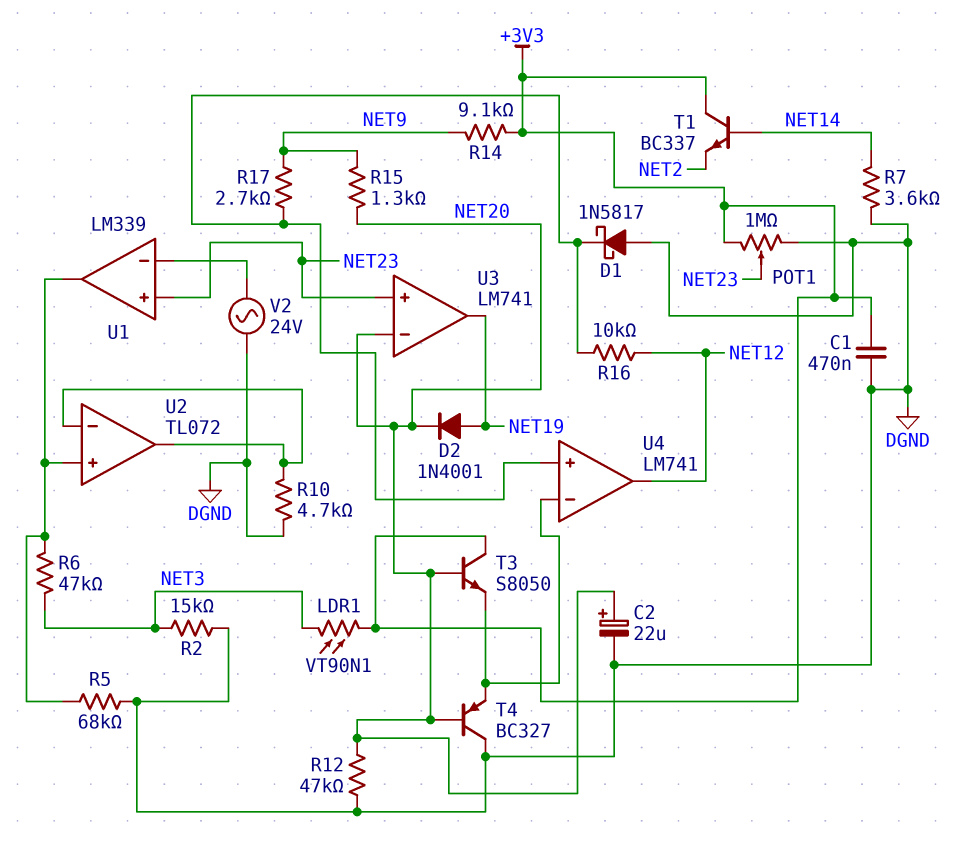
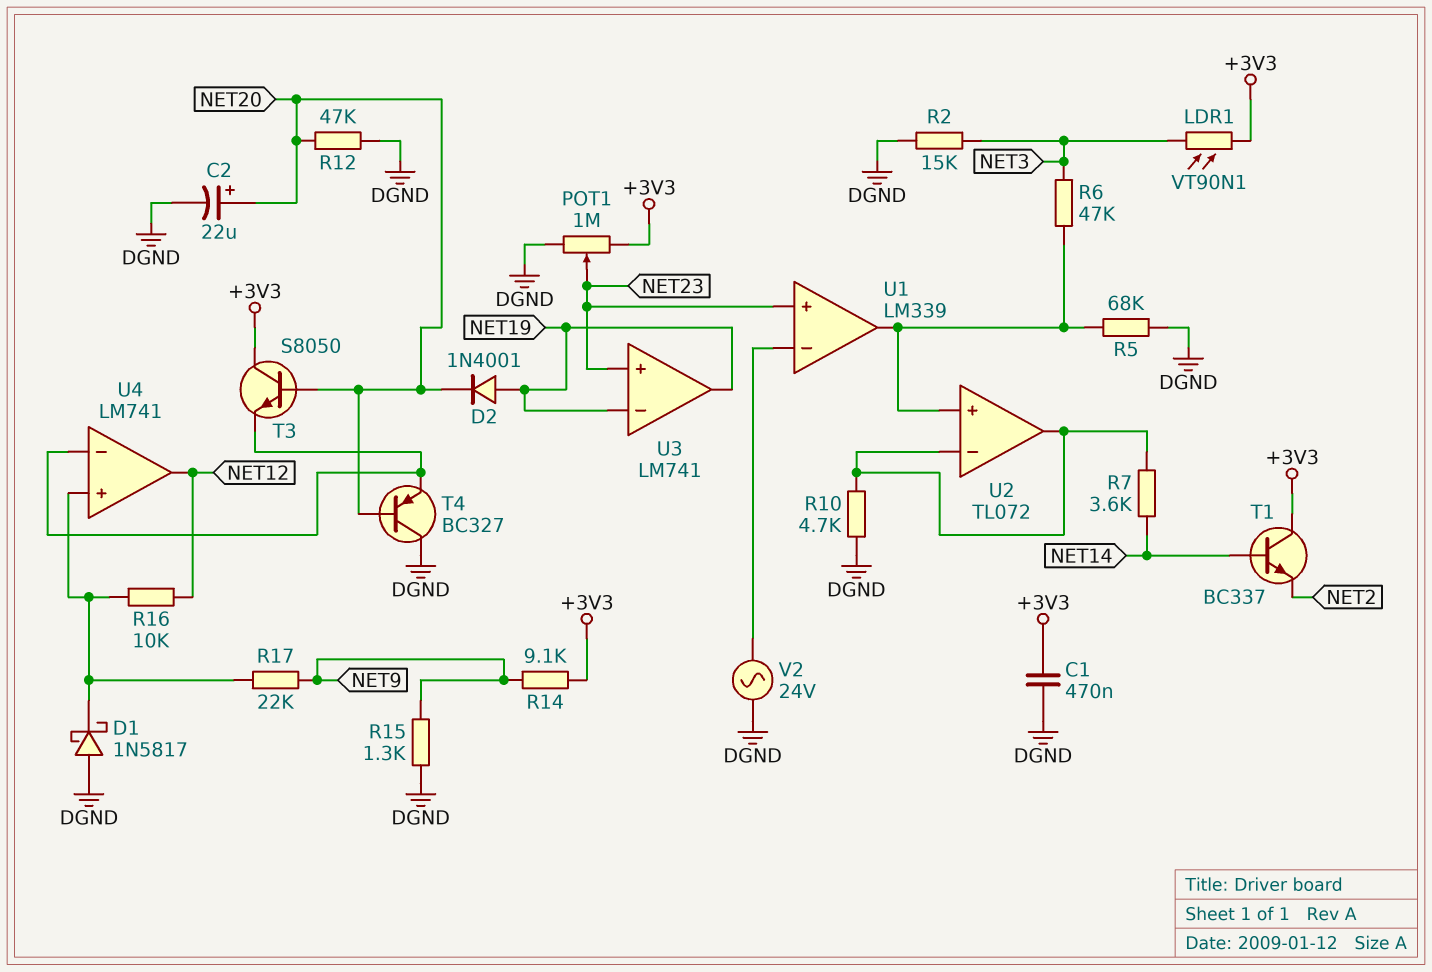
R7: 3.6k (DGND, NET14) -> 3.6k (NET14, U2/in-)
R15: 1.3k (NET9, NET20) -> 1.3k (DGND, NET9)
R17: 2.7k (NET9, U4/in+) -> 22k (NET9, U4/in+)
U3 pin in-: NET20 -> NET19

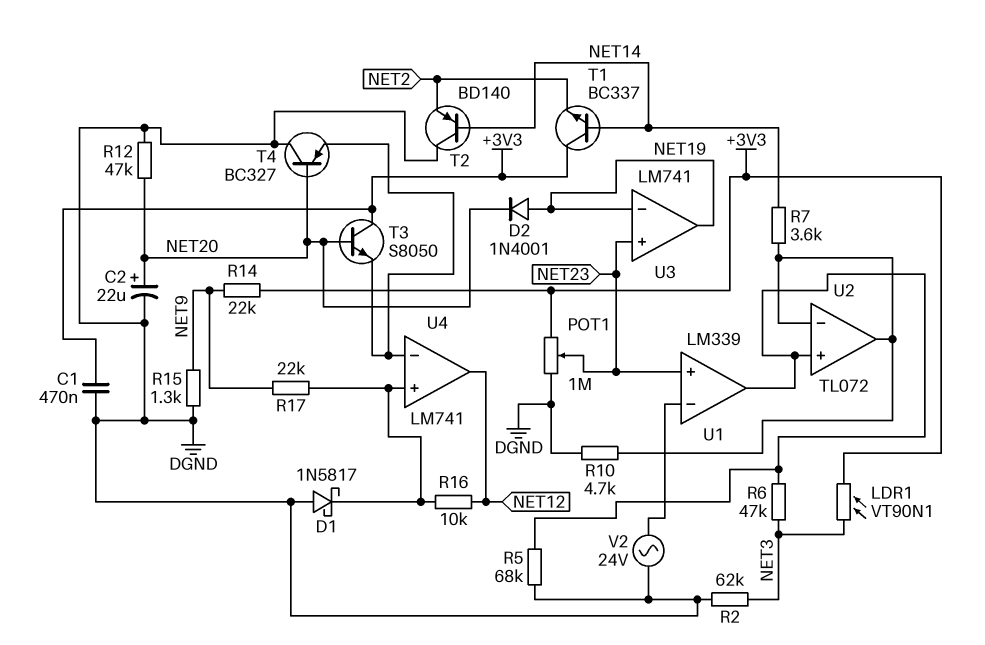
R2: 15k (DGND, NET3) -> 62k (DGND, NET3)
R14: 9.1k (+3V3, NET9) -> 22k (+3V3, NET9)
T2: none -> PNP BD140 (B NET14, C DGND, E NET2)

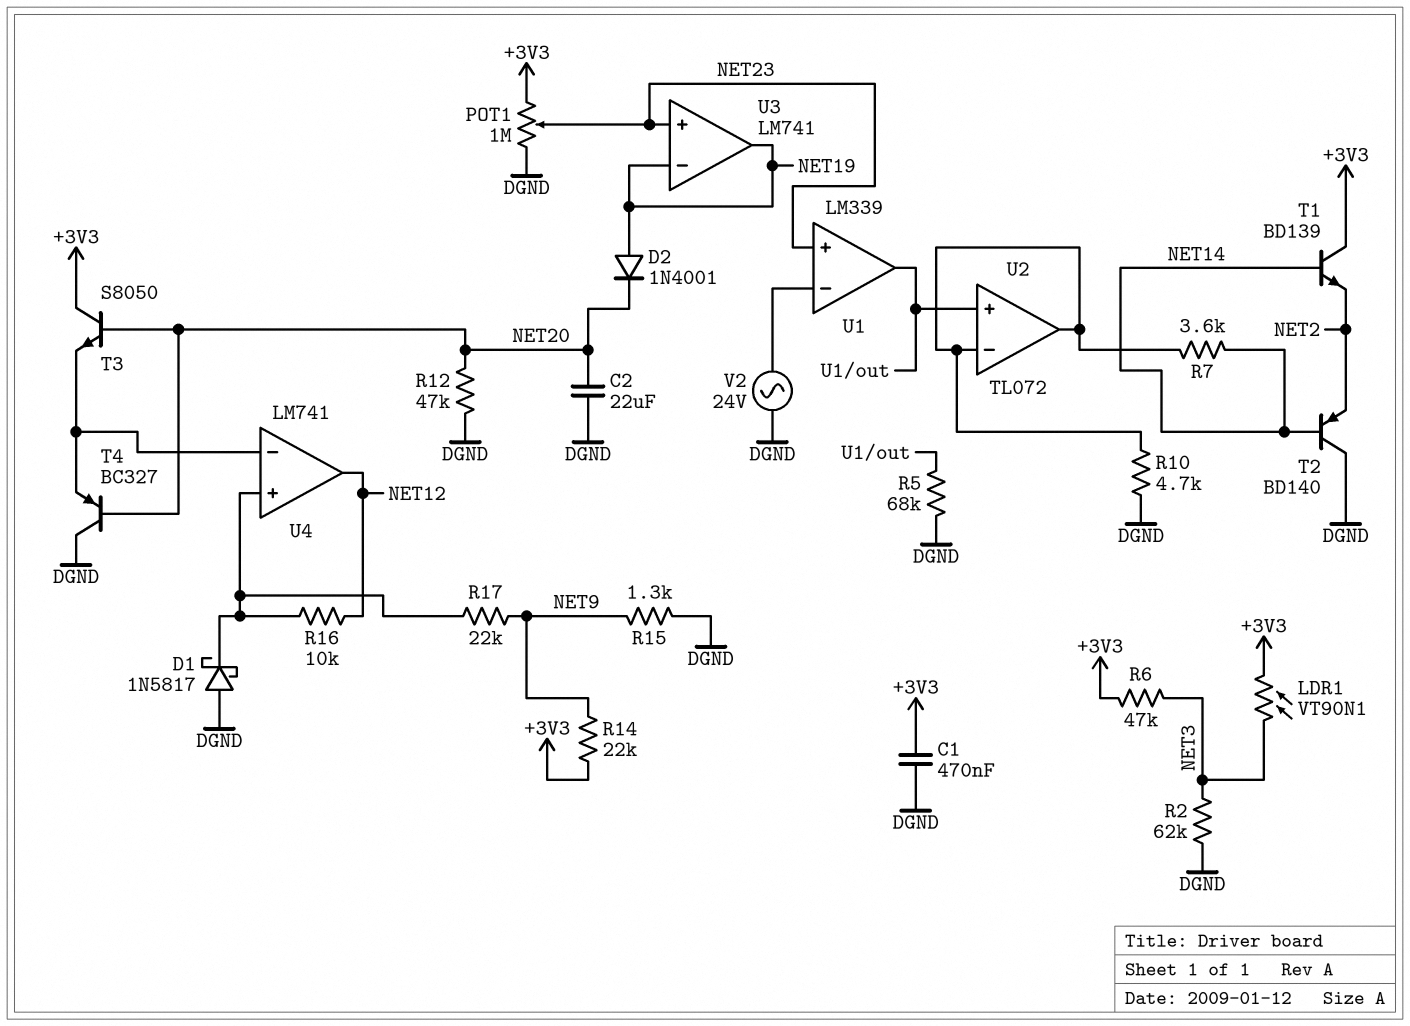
C2: 22uF (plus NET20, minus DGND) -> 22uF (DGND, NET20)
R6: 47k (NET3, U1/out) -> 47k (+3V3, NET3)
T1: NPN BC337 (B NET14, C +3V3, E NET2) -> NPN BD139 (B NET14, C +3V3, E NET2)

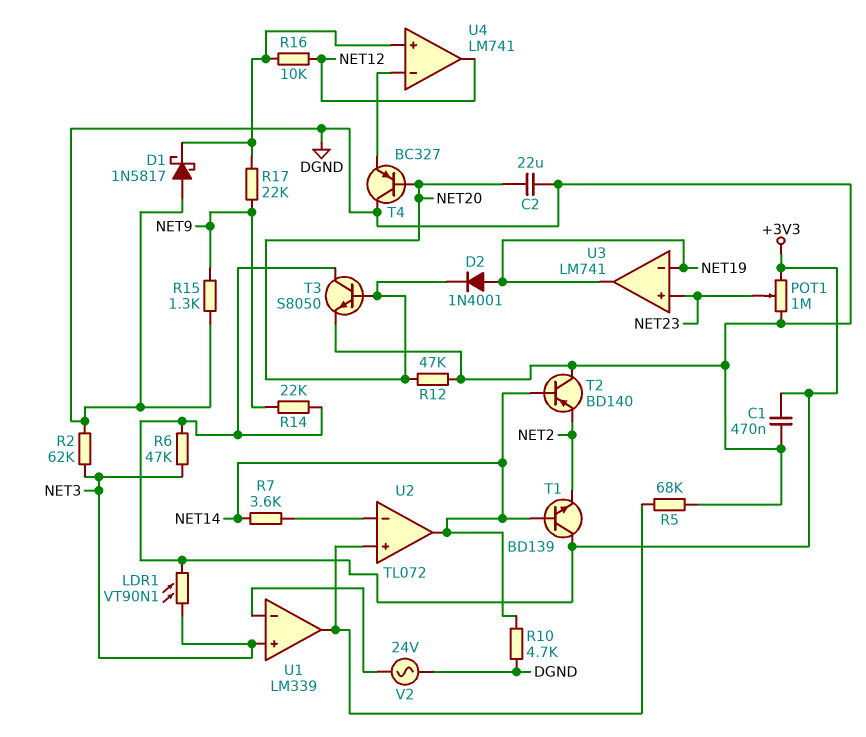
R10: 4.7k (DGND, U2/in-) -> 4.7k (DGND, NET14)
T3: NPN S8050 (B NET20, C +3V3, E U4/in-) -> NPN S8050 (B NET20, C +3V3, E DGND)
U1 pin in+: NET23 -> NET3
U2 pin out: U2/in- -> NET14

